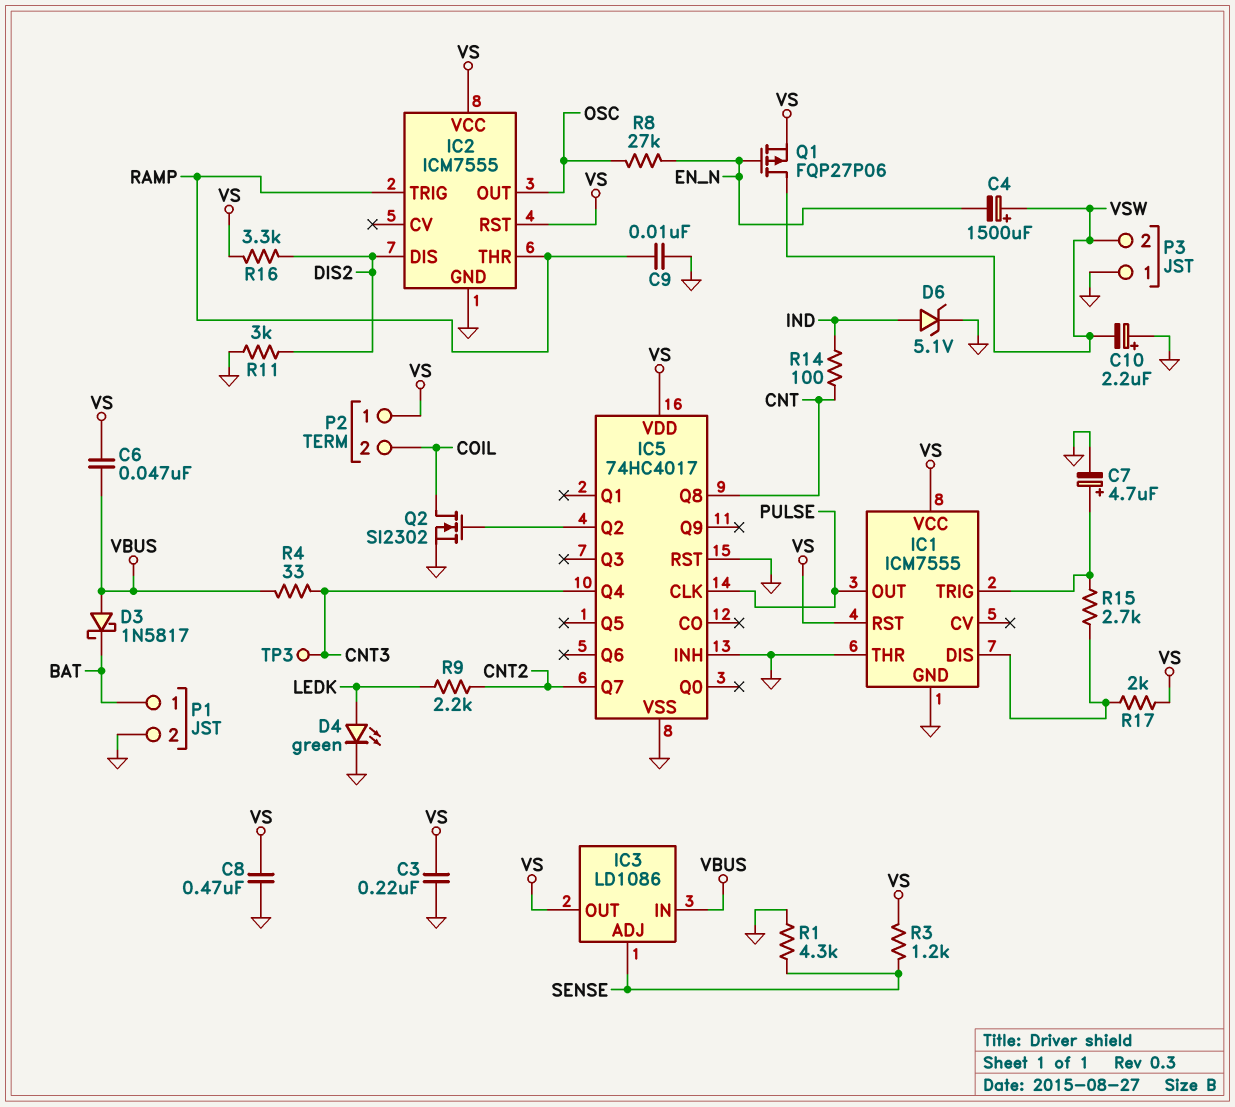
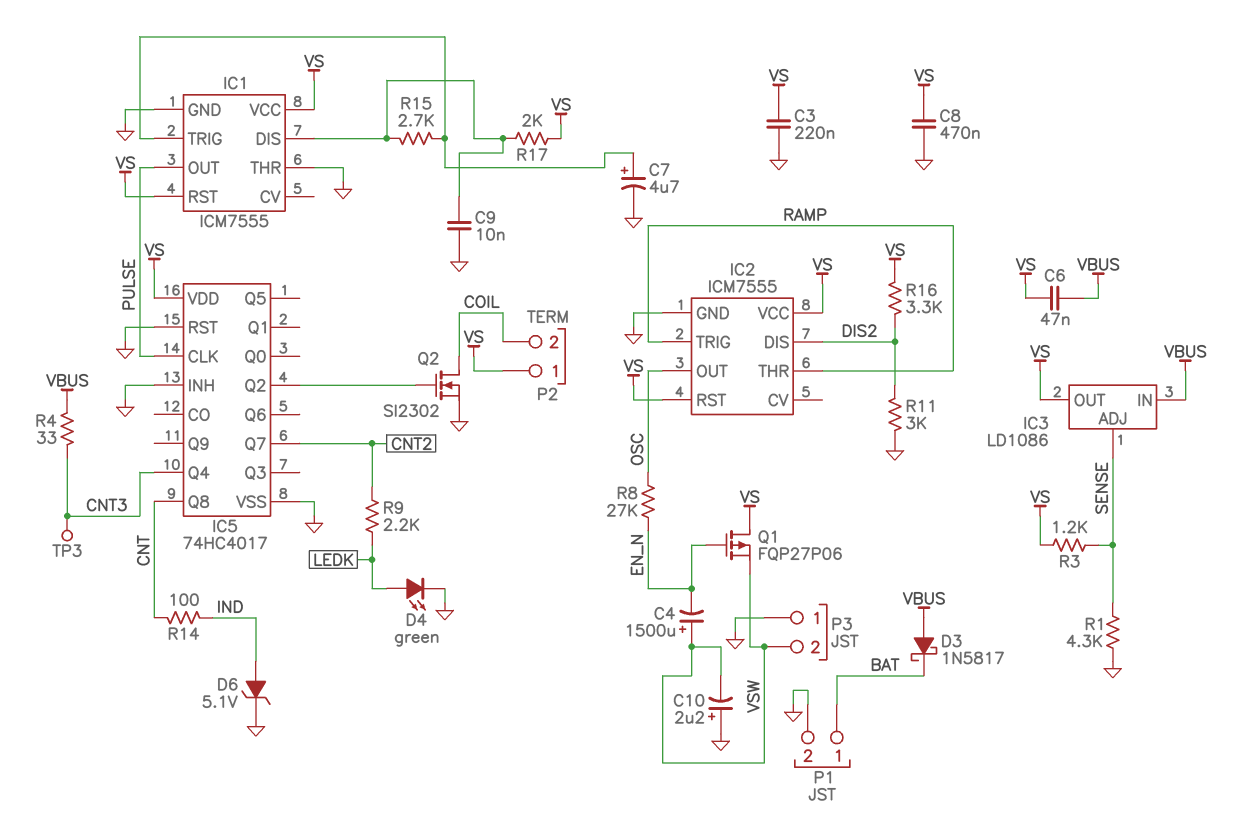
C9: 10nF (GND, RAMP) -> 10nF (GND, IC1/DIS)
Q1: PMOS FQP27P06 (G EN_N, D VSW, S VS) -> PMOS FQP27P06 (G EN_N, D VS, S VSW)

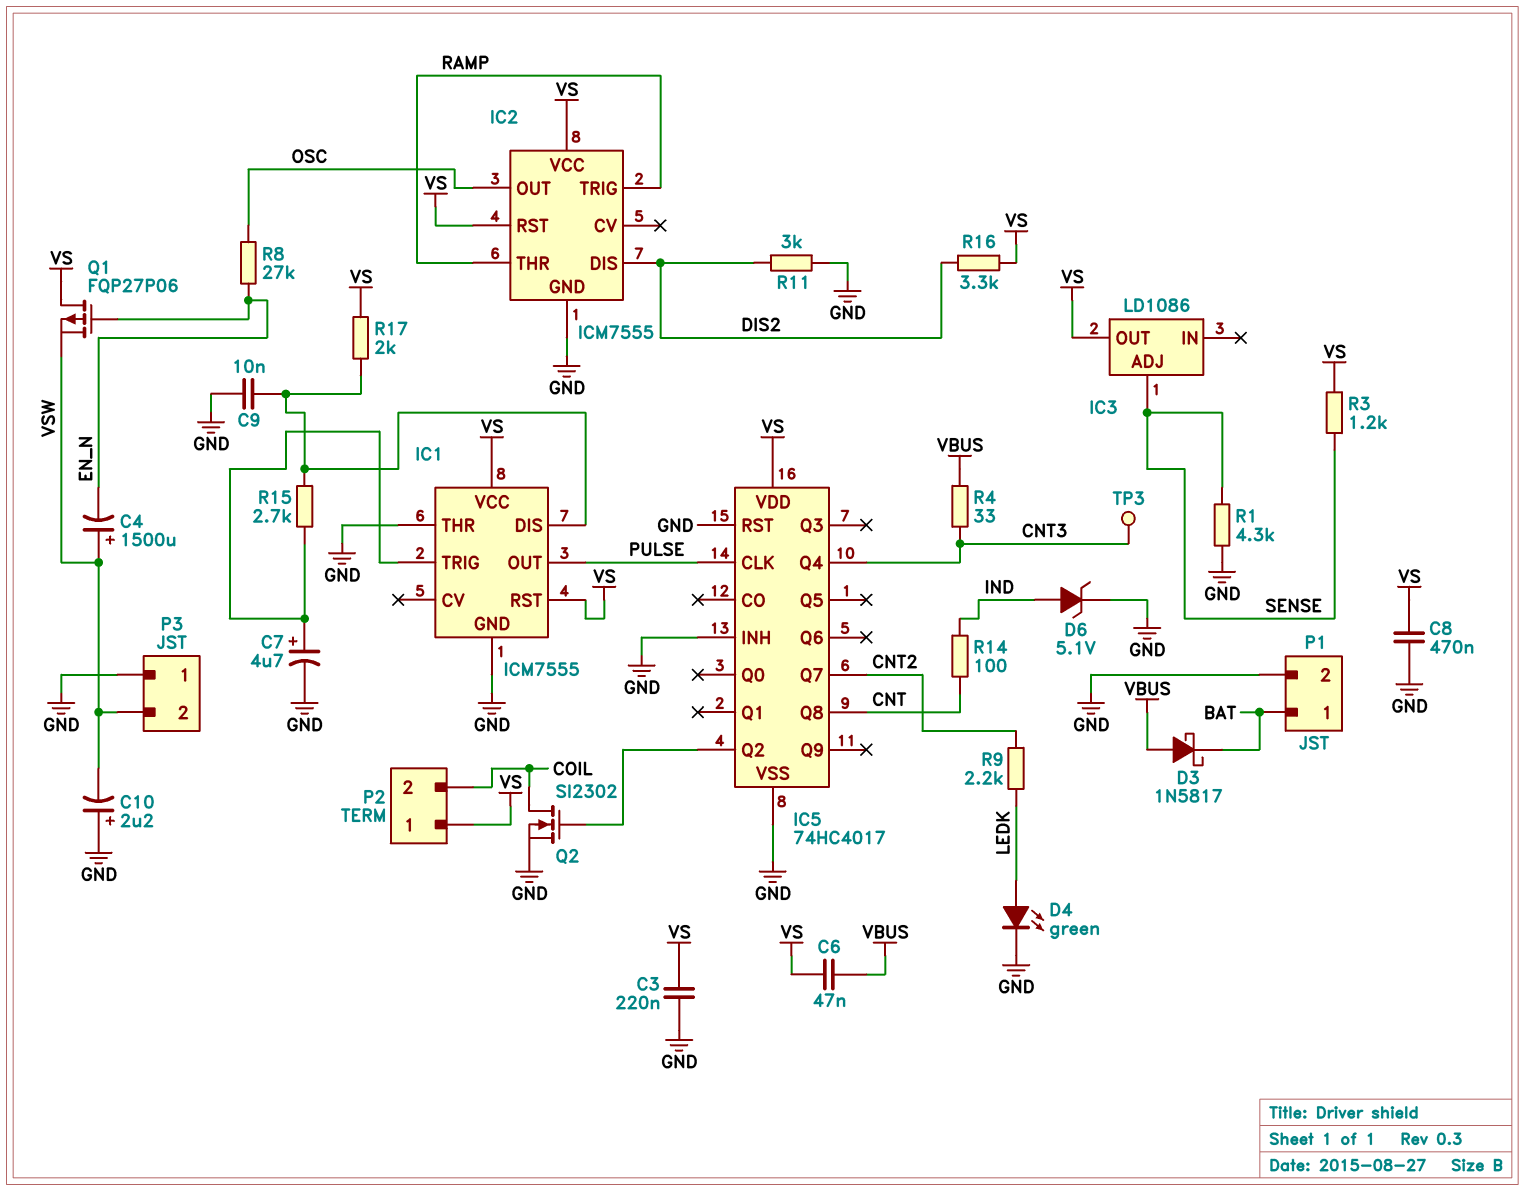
IC3 pin IN: VBUS -> none

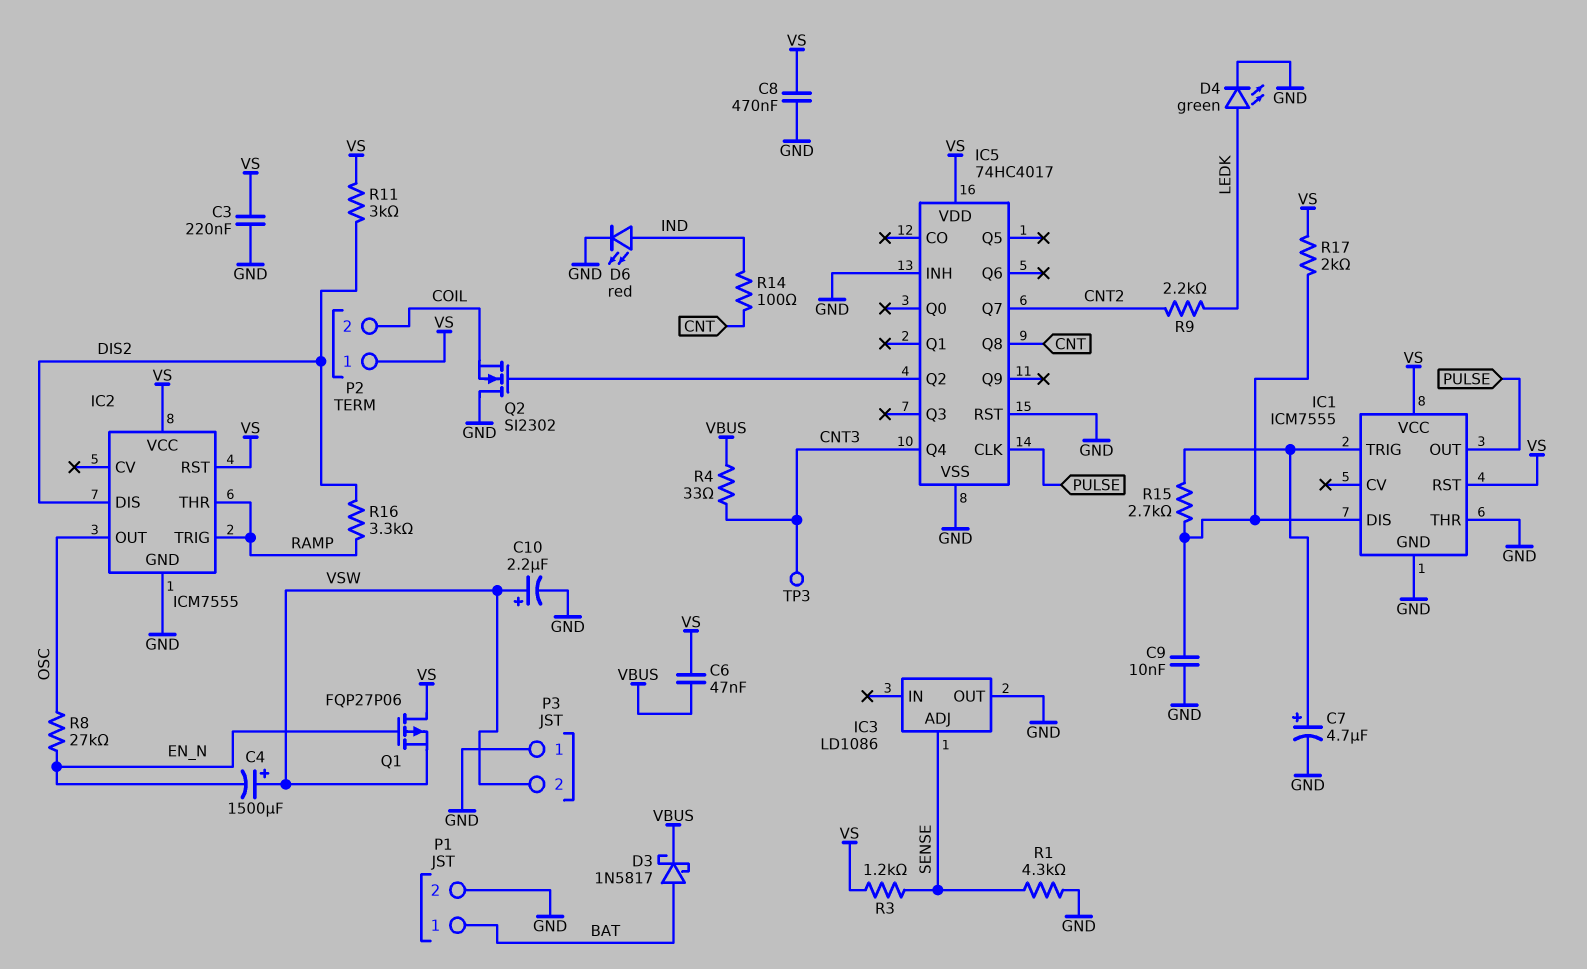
C10: 2.2uF (plus GND, minus VSW) -> 2.2uF (plus VSW, minus GND)
D3: schottky 1N5817 (A VBUS, K BAT) -> schottky 1N5817 (A BAT, K VBUS)
D6: zener 5.1V (A IND, K GND) -> LED red (A IND, K GND)
IC3 pin OUT: VS -> GND
Q2: NMOS SI2302 (G IC5/Q2, D COIL, S GND) -> NMOS SI2302 (G IC5/Q2, D GND, S COIL)
R11: 3k (DIS2, GND) -> 3k (DIS2, VS)
R16: 3.3k (DIS2, VS) -> 3.3k (DIS2, RAMP)

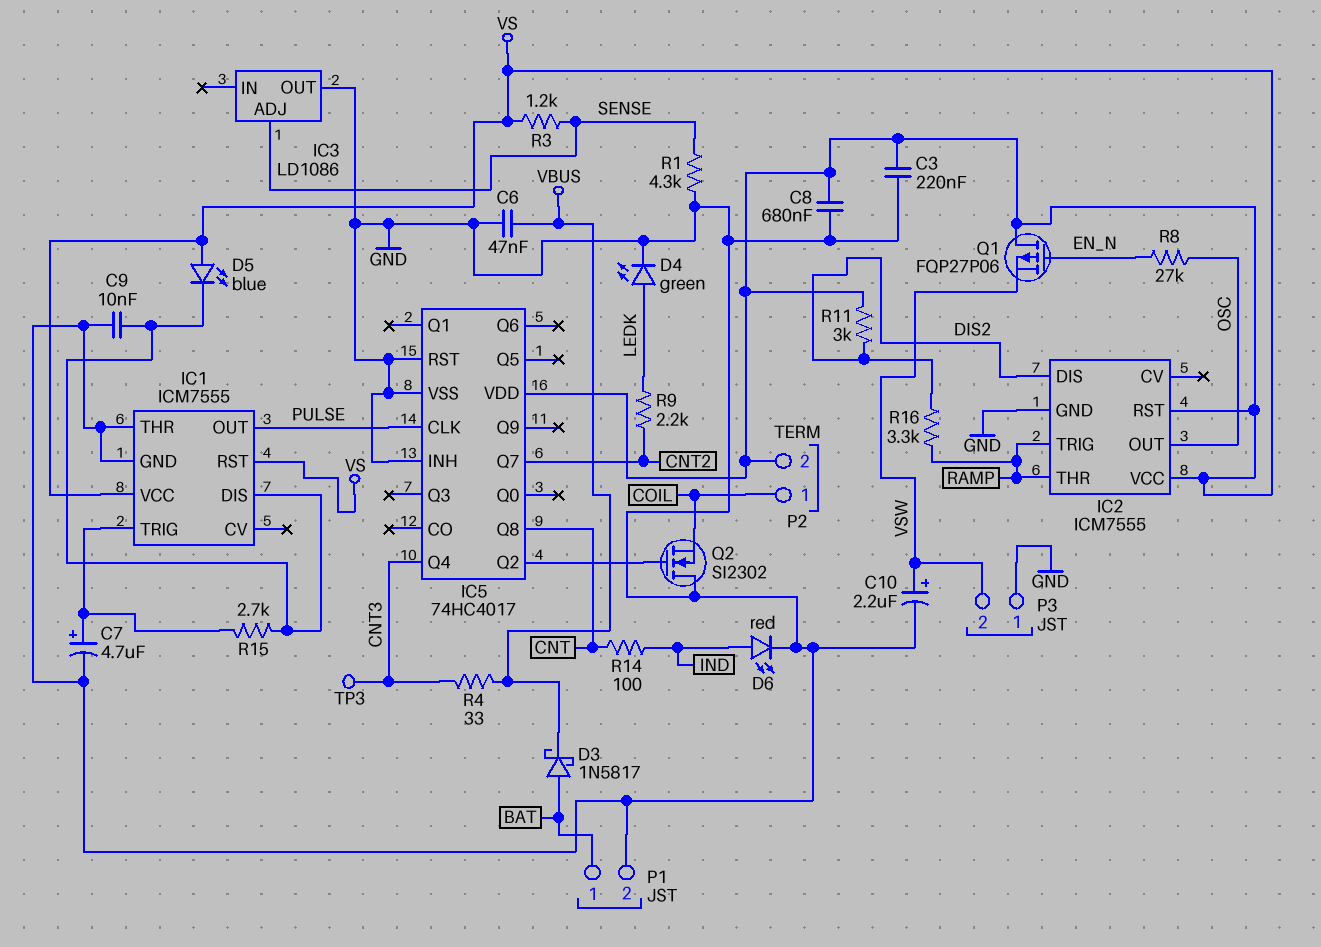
C4: 1500uF (plus VSW, minus EN_N) -> none
C6: 47nF (VBUS, VS) -> 47nF (GND, VBUS)
C8: 470nF (GND, VS) -> 680nF (GND, VS)
D5: none -> LED blue (A VS, K IC1/DIS)
P2 pin 1: VS -> COIL
P2 pin 2: COIL -> VS
R17: 2k (IC1/DIS, VS) -> none

